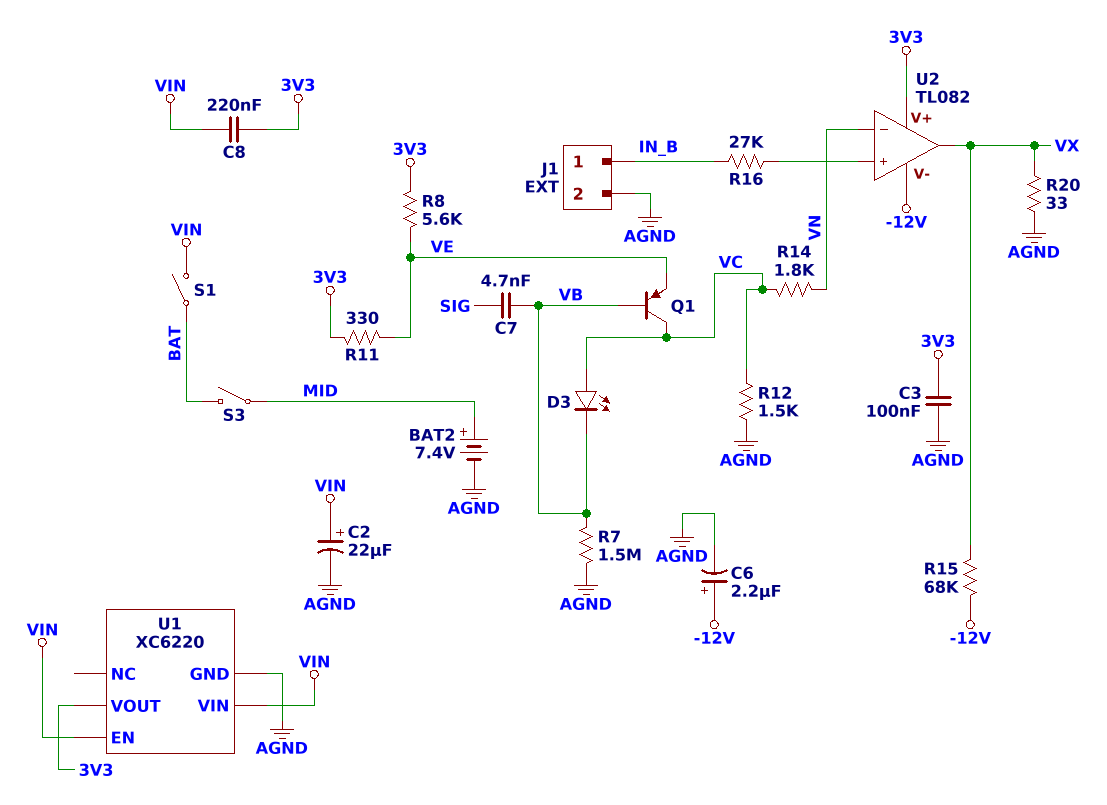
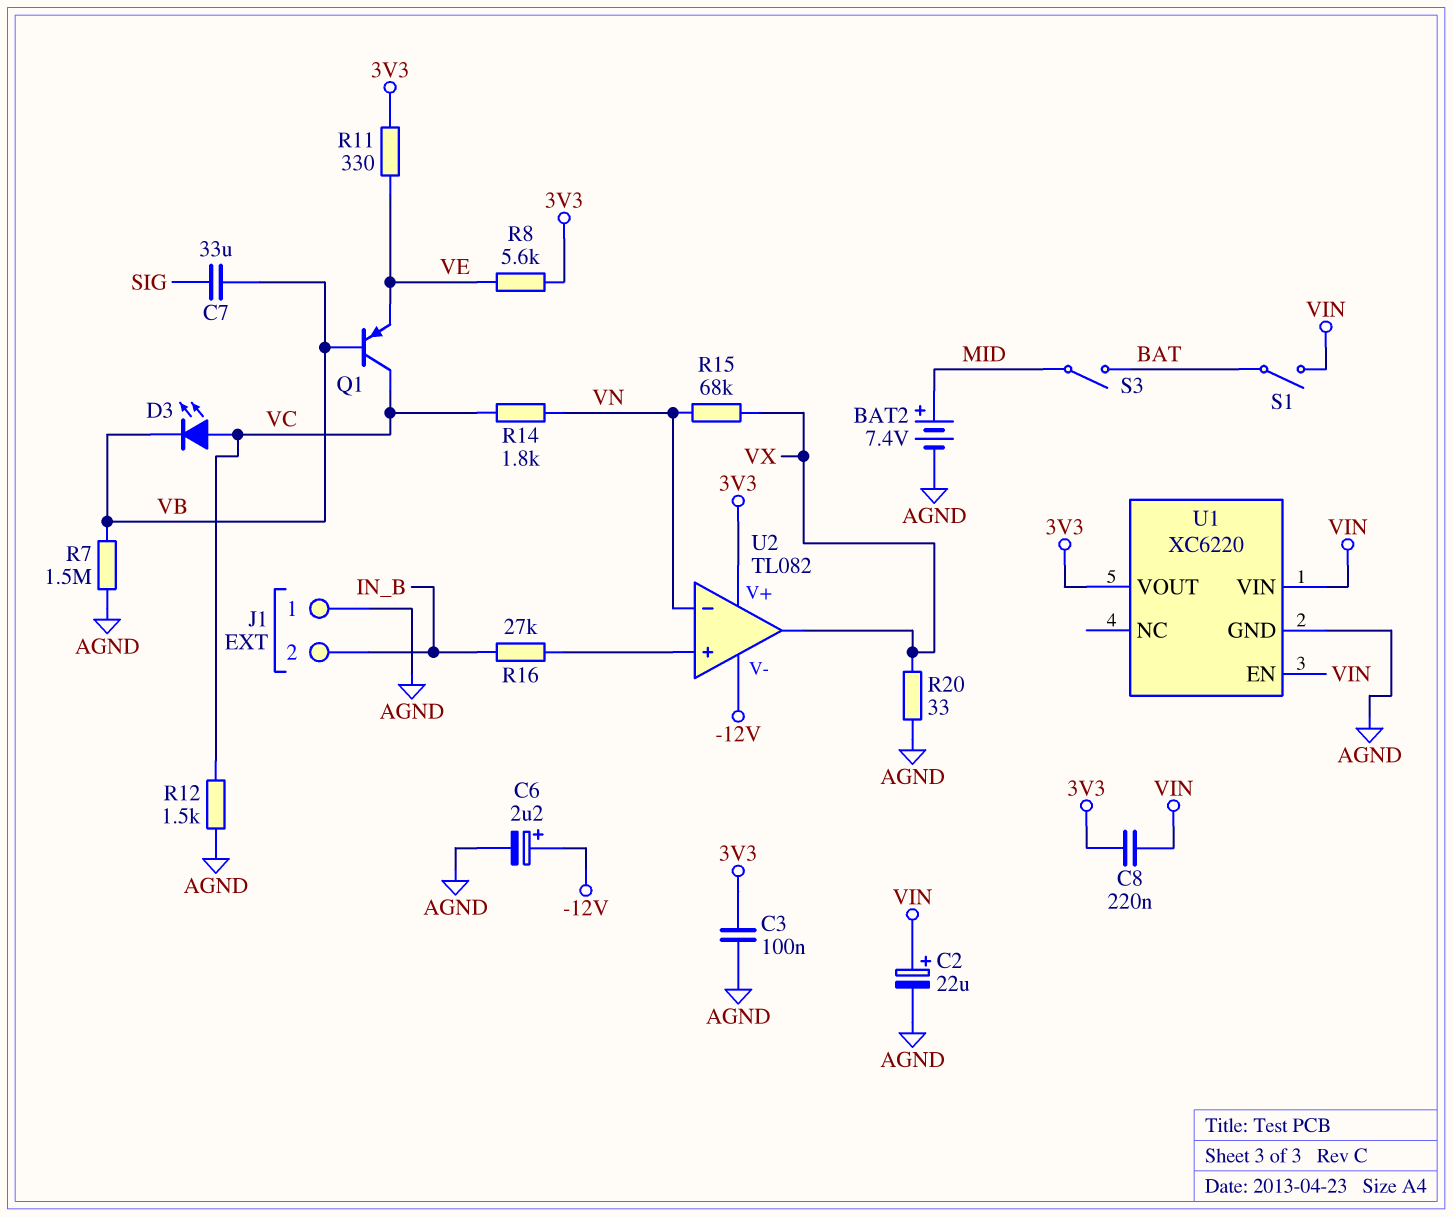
C7: 4.7nF (SIG, VB) -> 33uF (SIG, VB)
J1 pin 1: IN_B -> AGND
J1 pin 2: AGND -> IN_B
R15: 68k (-12V, VX) -> 68k (VN, VX)

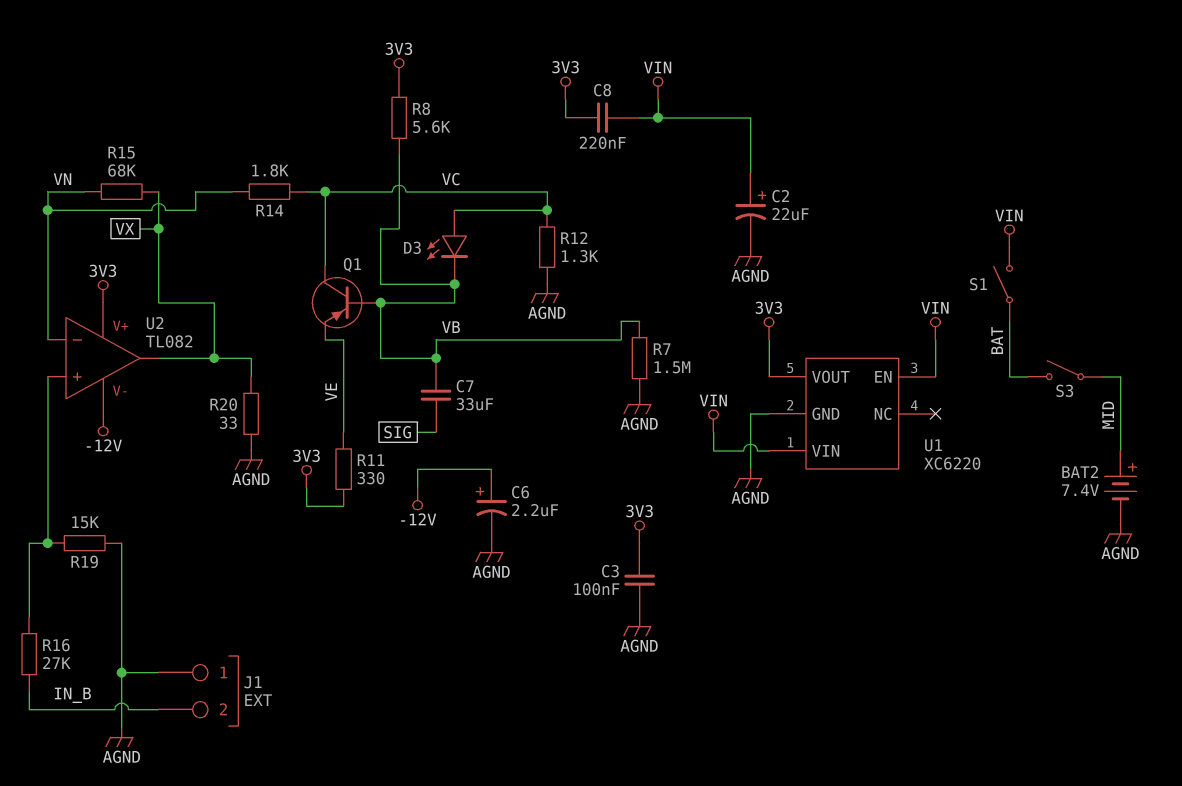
R8: 5.6k (3V3, VE) -> 5.6k (3V3, VB)
R12: 1.5k (AGND, VC) -> 1.3k (AGND, VC)
R19: none -> 15k (AGND, U2/in+)

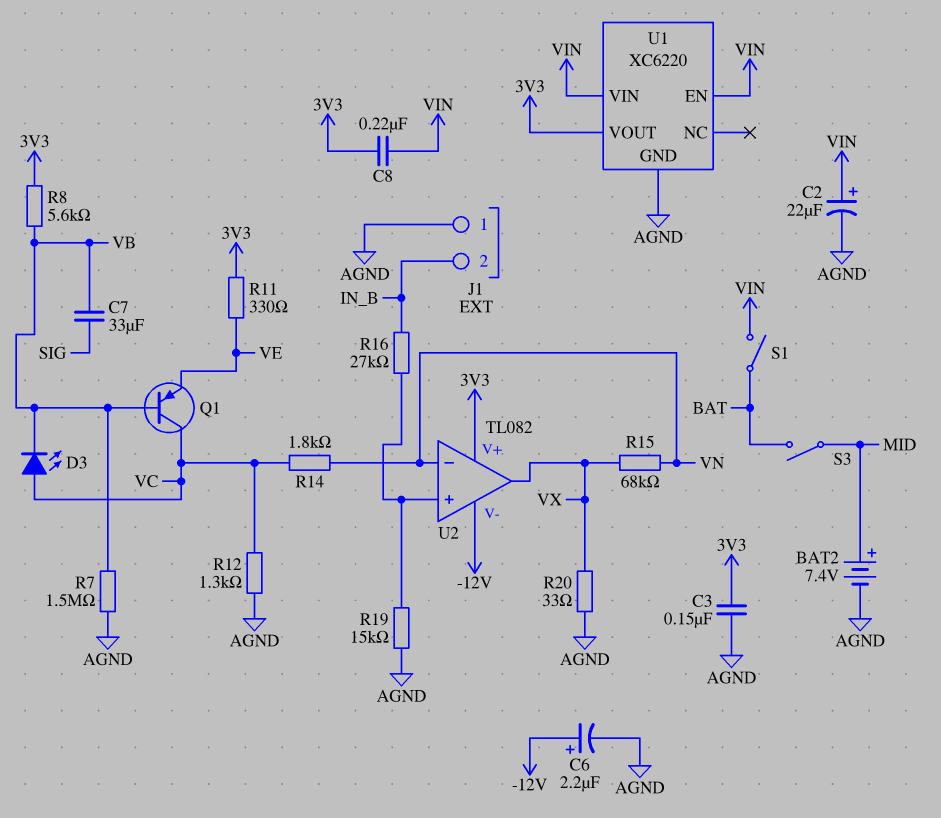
C3: 100nF (3V3, AGND) -> 150nF (3V3, AGND)

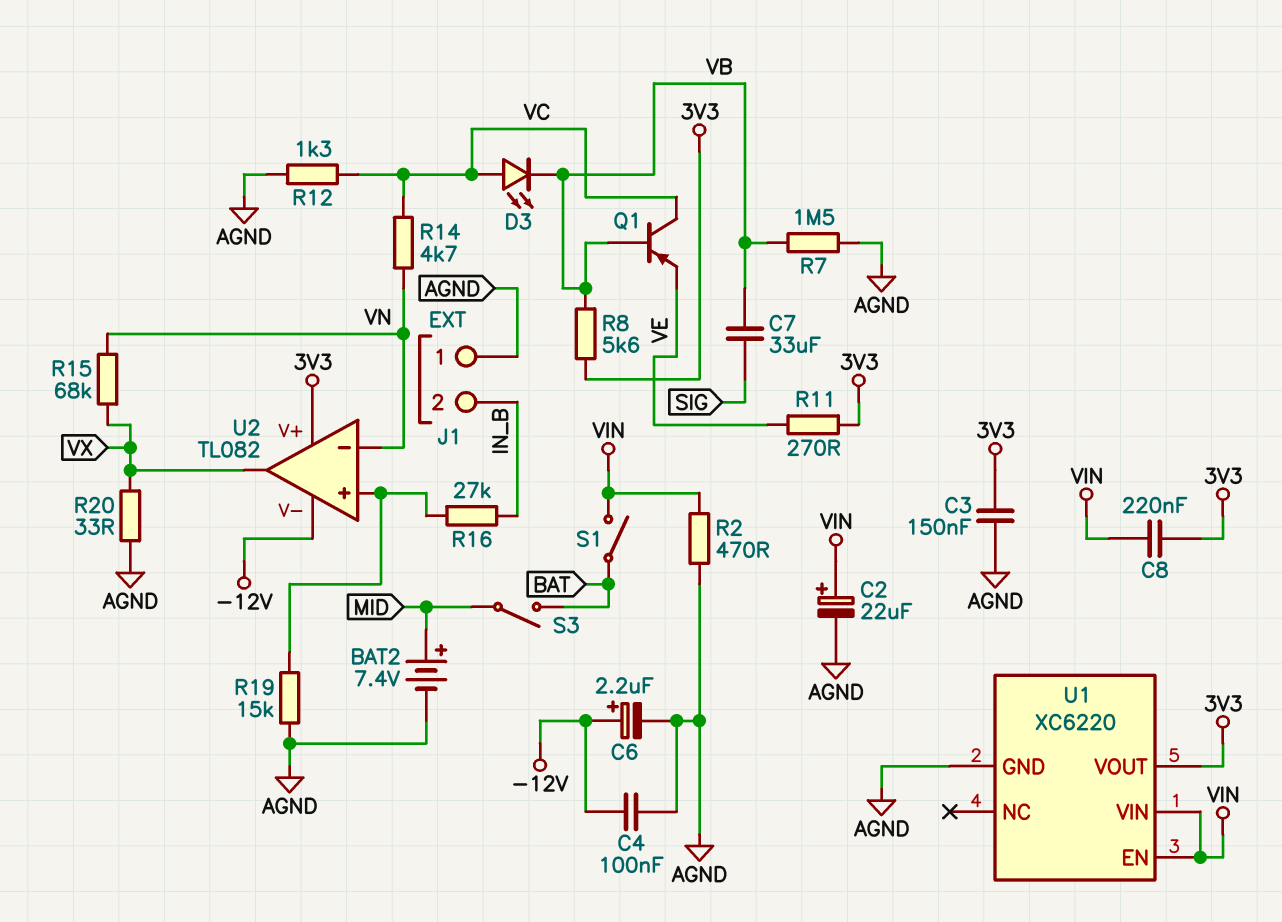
C4: none -> 100nF (-12V, AGND)
R2: none -> 470 (AGND, VIN)
R11: 330 (3V3, VE) -> 270 (3V3, VE)
R14: 1.8k (VC, VN) -> 4.7k (VC, VN)

